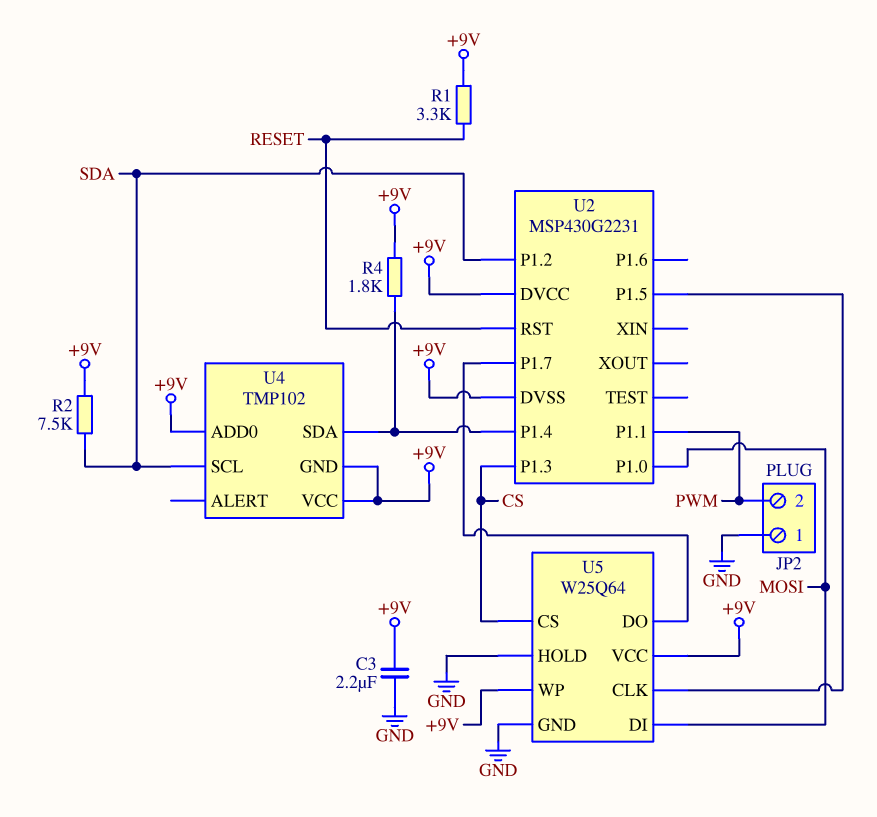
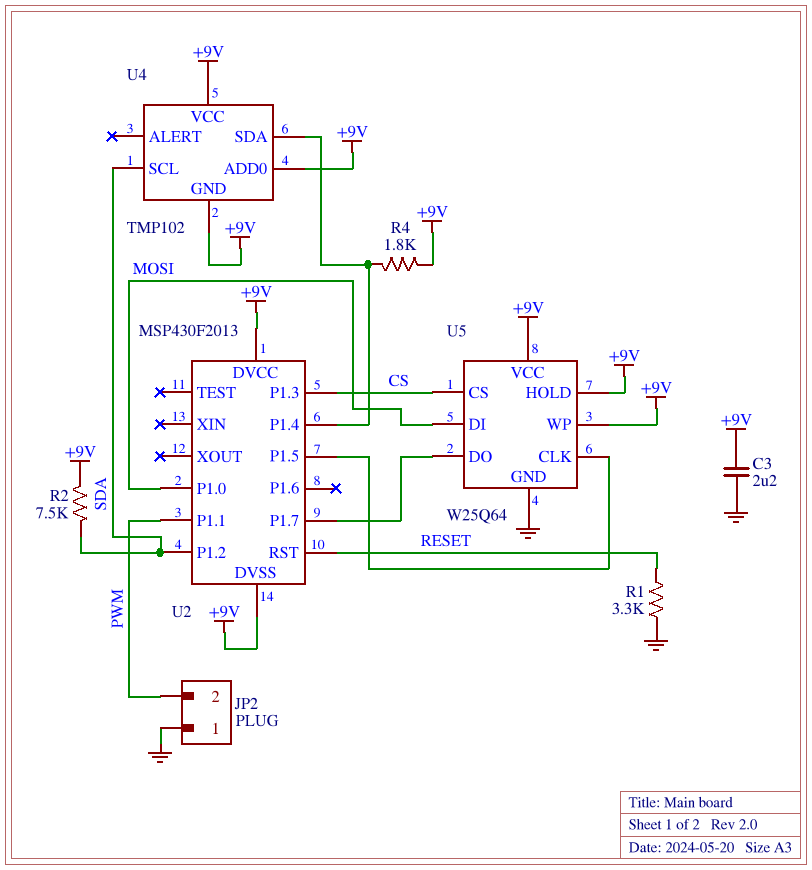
R1: 3.3k (+9V, RESET) -> 3.3k (GND, RESET)
U2: MSP430G2231 -> MSP430F2013
U5 pin HOLD: GND -> +9V

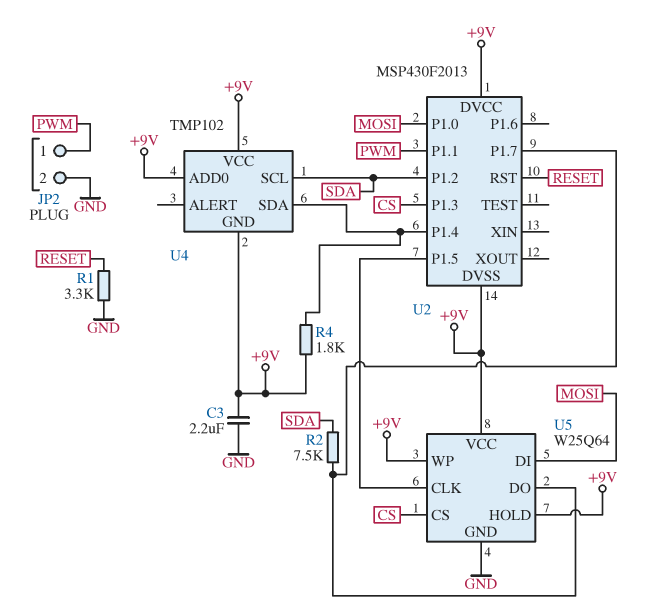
JP2 pin 1: GND -> PWM
JP2 pin 2: PWM -> GND
R2: 7.5k (+9V, SDA) -> 7.5k (SDA, U2/P1.7)

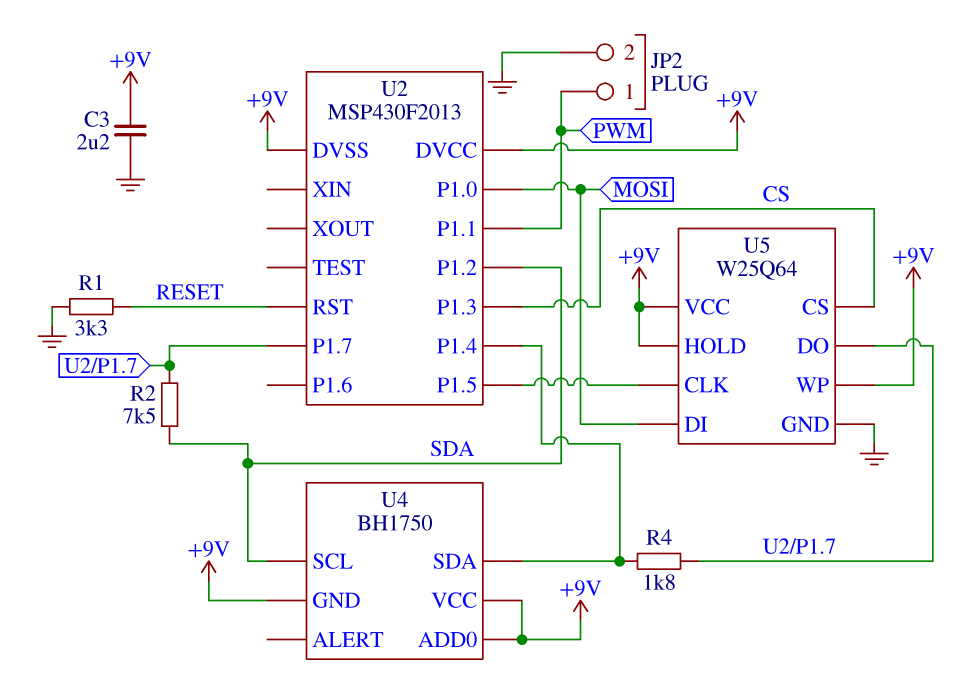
R4: 1.8k (+9V, U2/P1.4) -> 1.8k (U2/P1.4, U2/P1.7)
U4: TMP102 -> BH1750

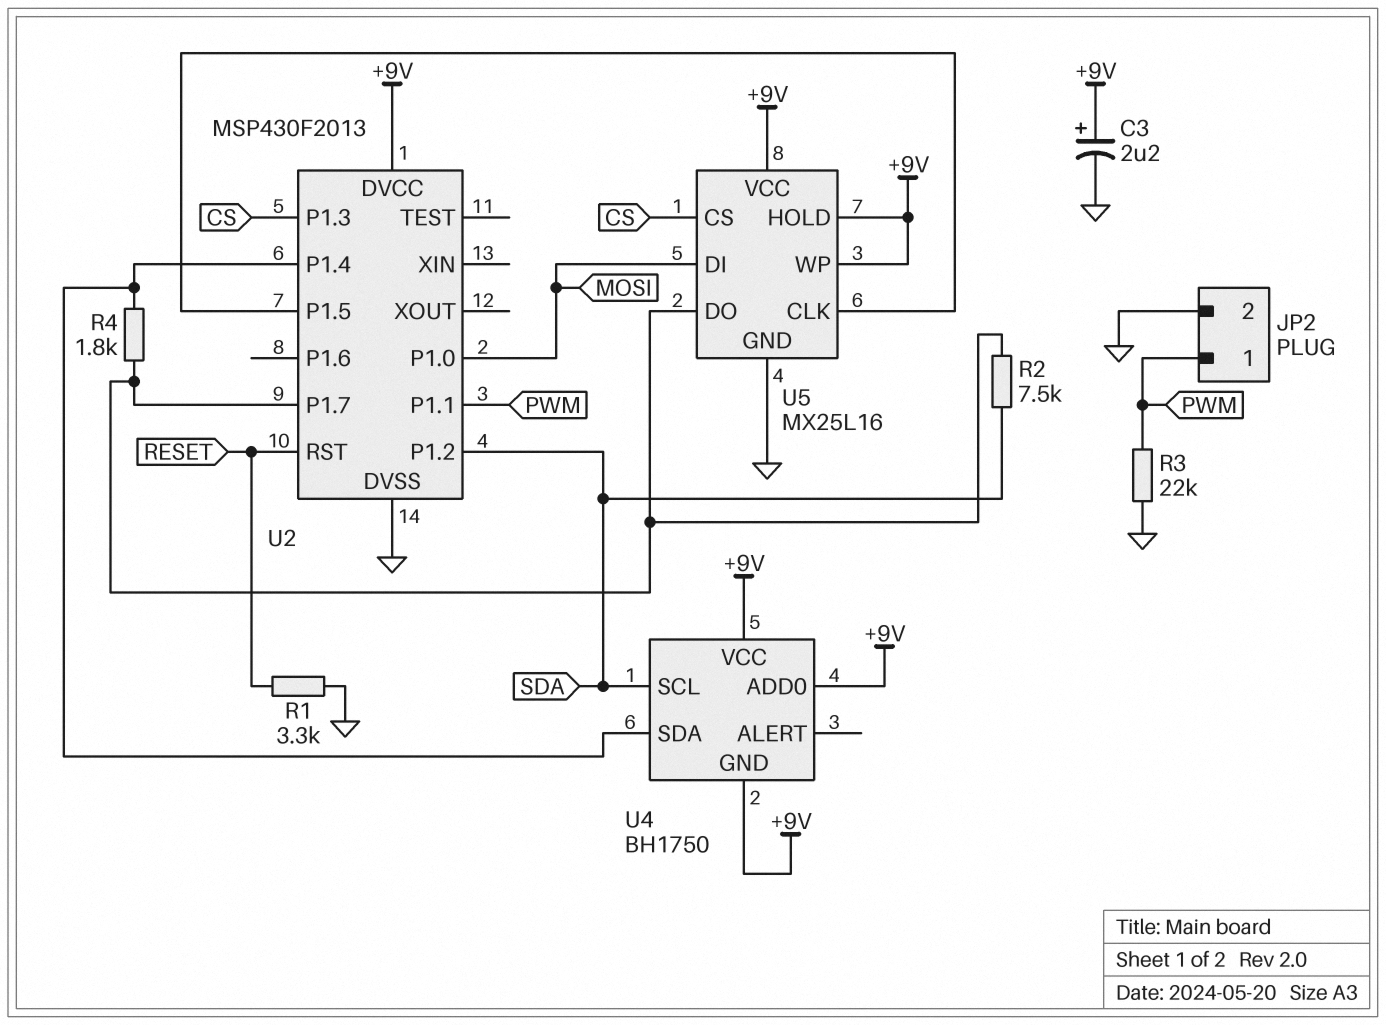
C3: 2.2uF (+9V, GND) -> 2.2uF (plus +9V, minus GND)
R3: none -> 22k (GND, PWM)
U2 pin DVSS: +9V -> GND
U5: W25Q64 -> MX25L16

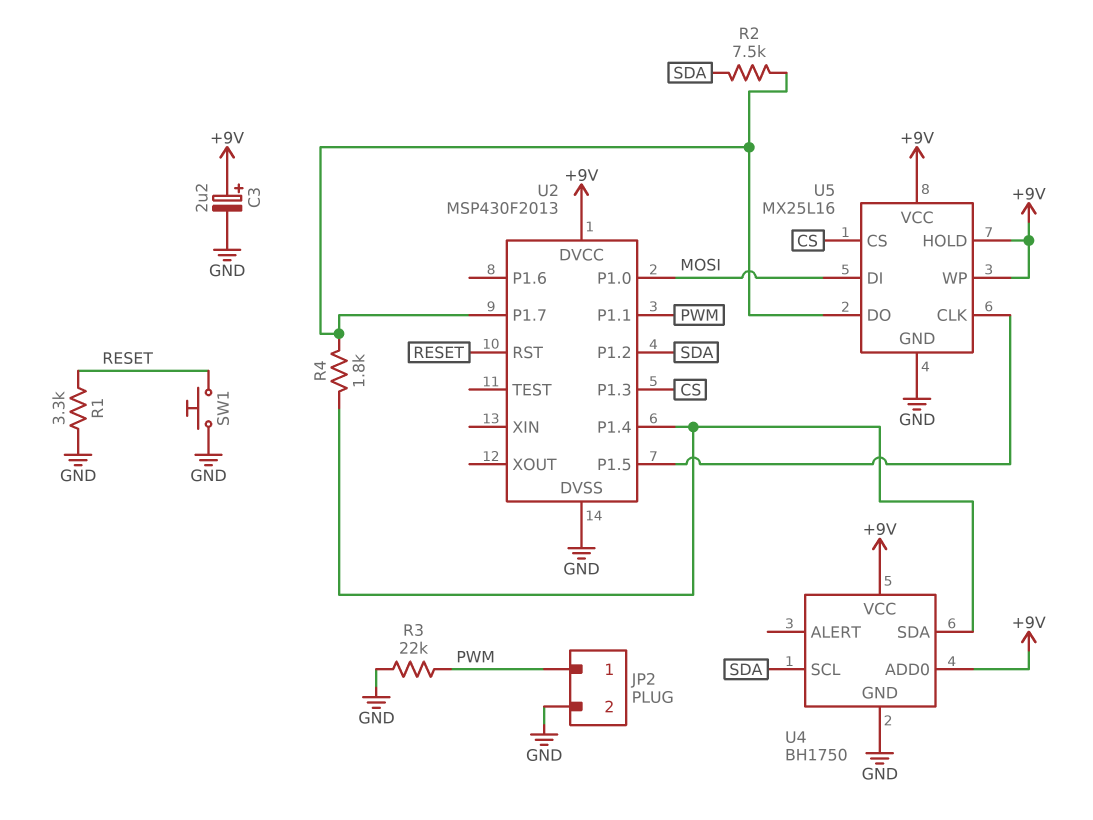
SW1: none -> button (GND, RESET)
U4 pin GND: +9V -> GND

